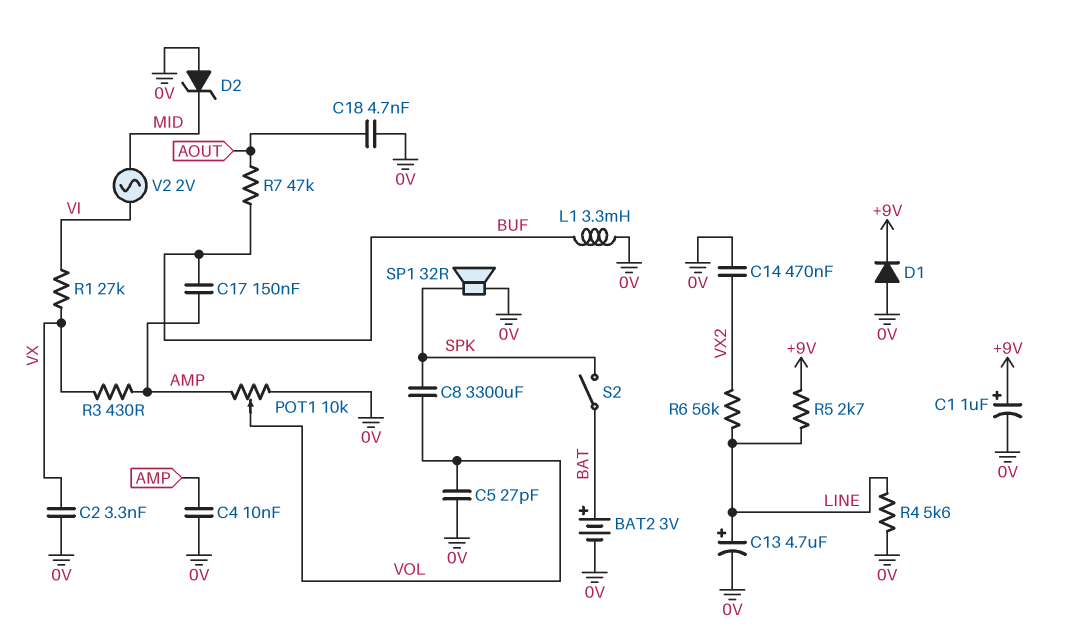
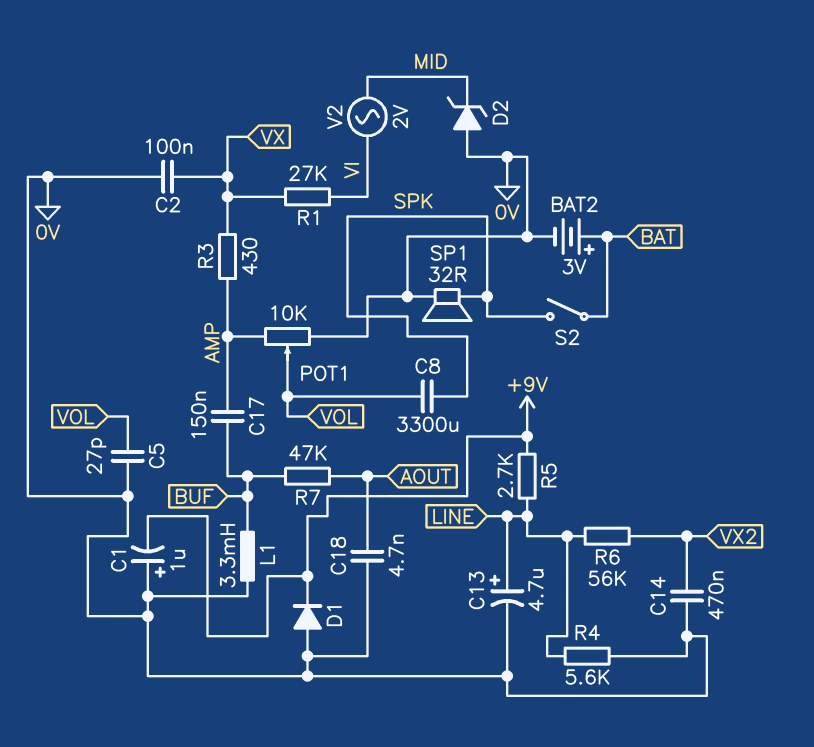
C1: 1uF (plus +9V, minus 0V) -> 1uF (plus 0V, minus +9V)
C2: 3.3nF (0V, VX) -> 100nF (0V, VX)
C4: 10nF (0V, AMP) -> none

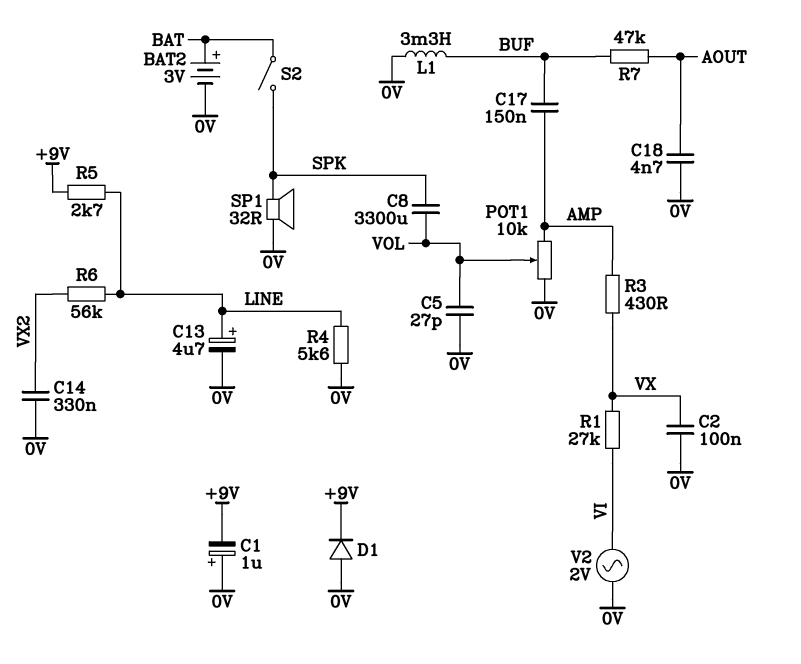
C14: 470nF (0V, VX2) -> 330nF (0V, VX2)
D2: zener (A 0V, K MID) -> none
V2: AC 2V (MID, VI) -> AC 2V (0V, VI)

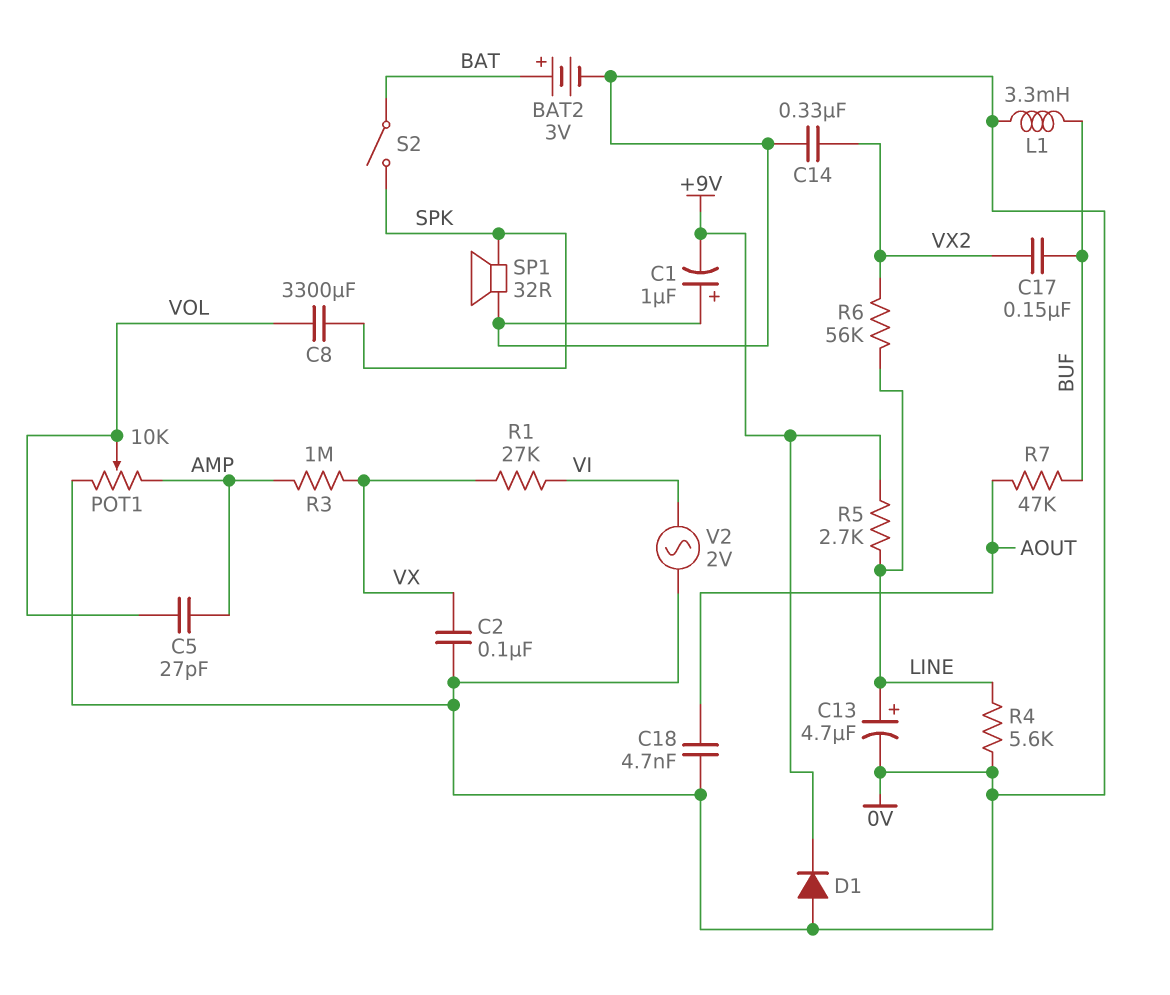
C5: 27pF (0V, VOL) -> 27pF (AMP, VOL)
C17: 150nF (AMP, BUF) -> 150nF (BUF, VX2)
R3: 430 (AMP, VX) -> 1M (AMP, VX)

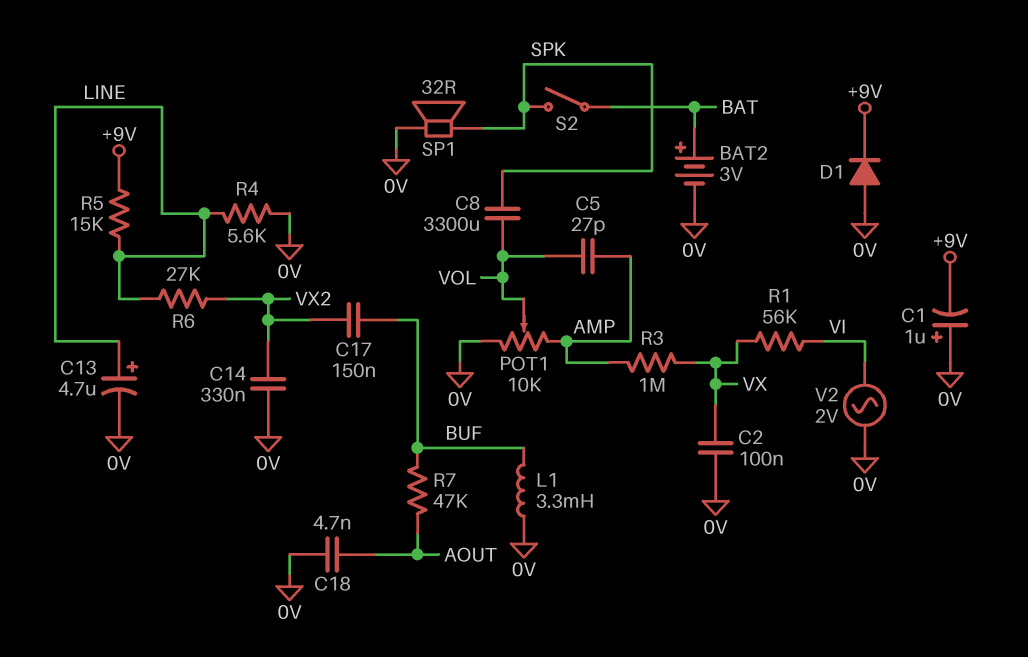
R1: 27k (VI, VX) -> 56k (VI, VX)
R5: 2.7k (+9V, LINE) -> 15k (+9V, LINE)
R6: 56k (LINE, VX2) -> 27k (LINE, VX2)

